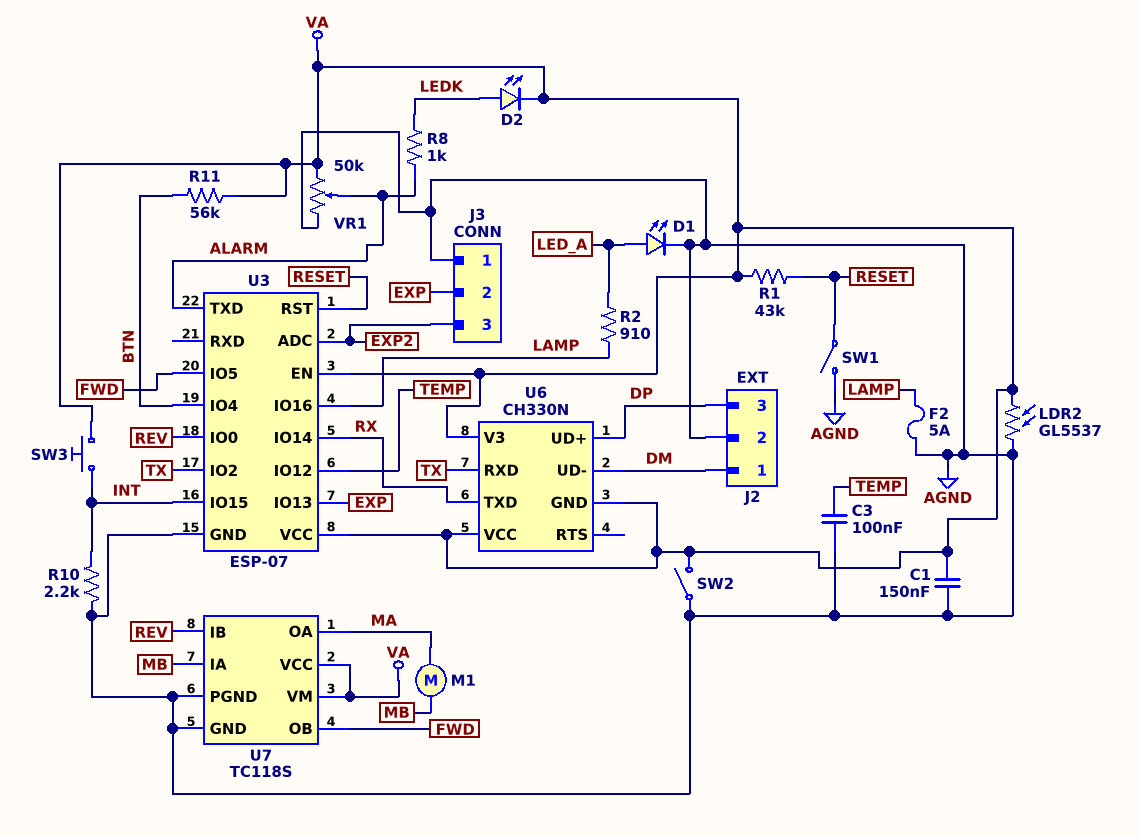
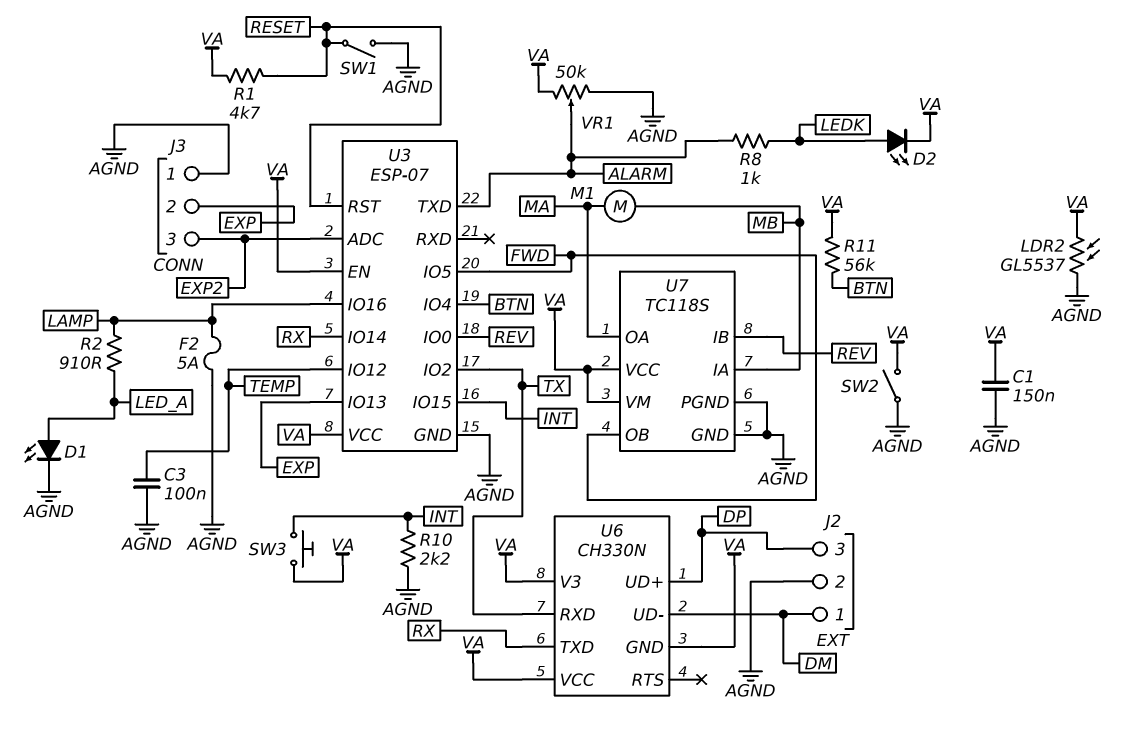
R1: 43k (RESET, VA) -> 4.7k (RESET, VA)

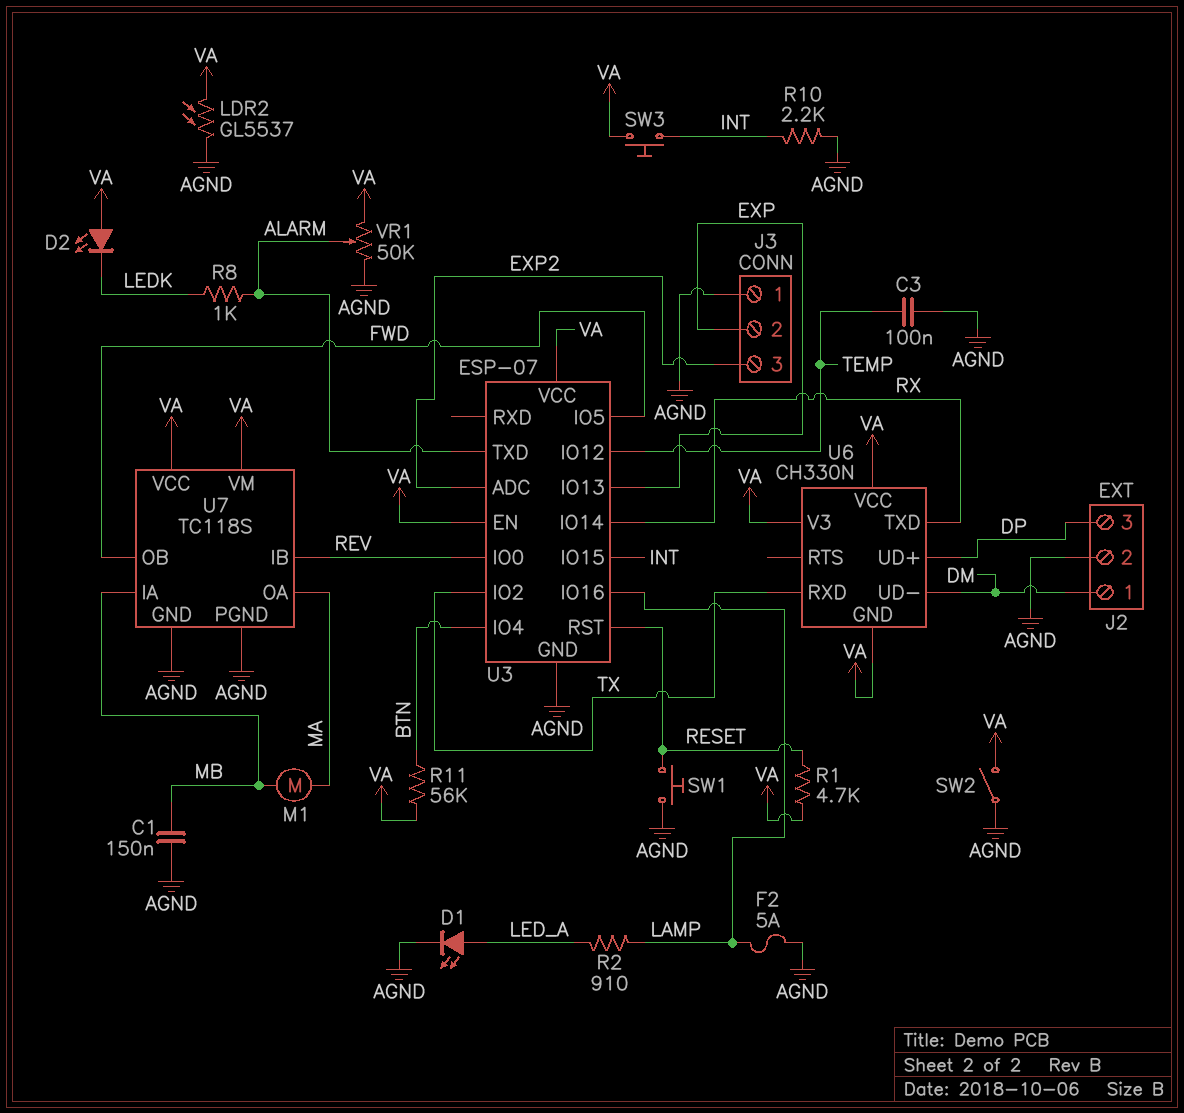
C1: 150nF (AGND, VA) -> 150nF (AGND, MB)
D2: LED (A LEDK, K VA) -> LED (A VA, K LEDK)
SW1: switch (AGND, RESET) -> button (AGND, RESET)

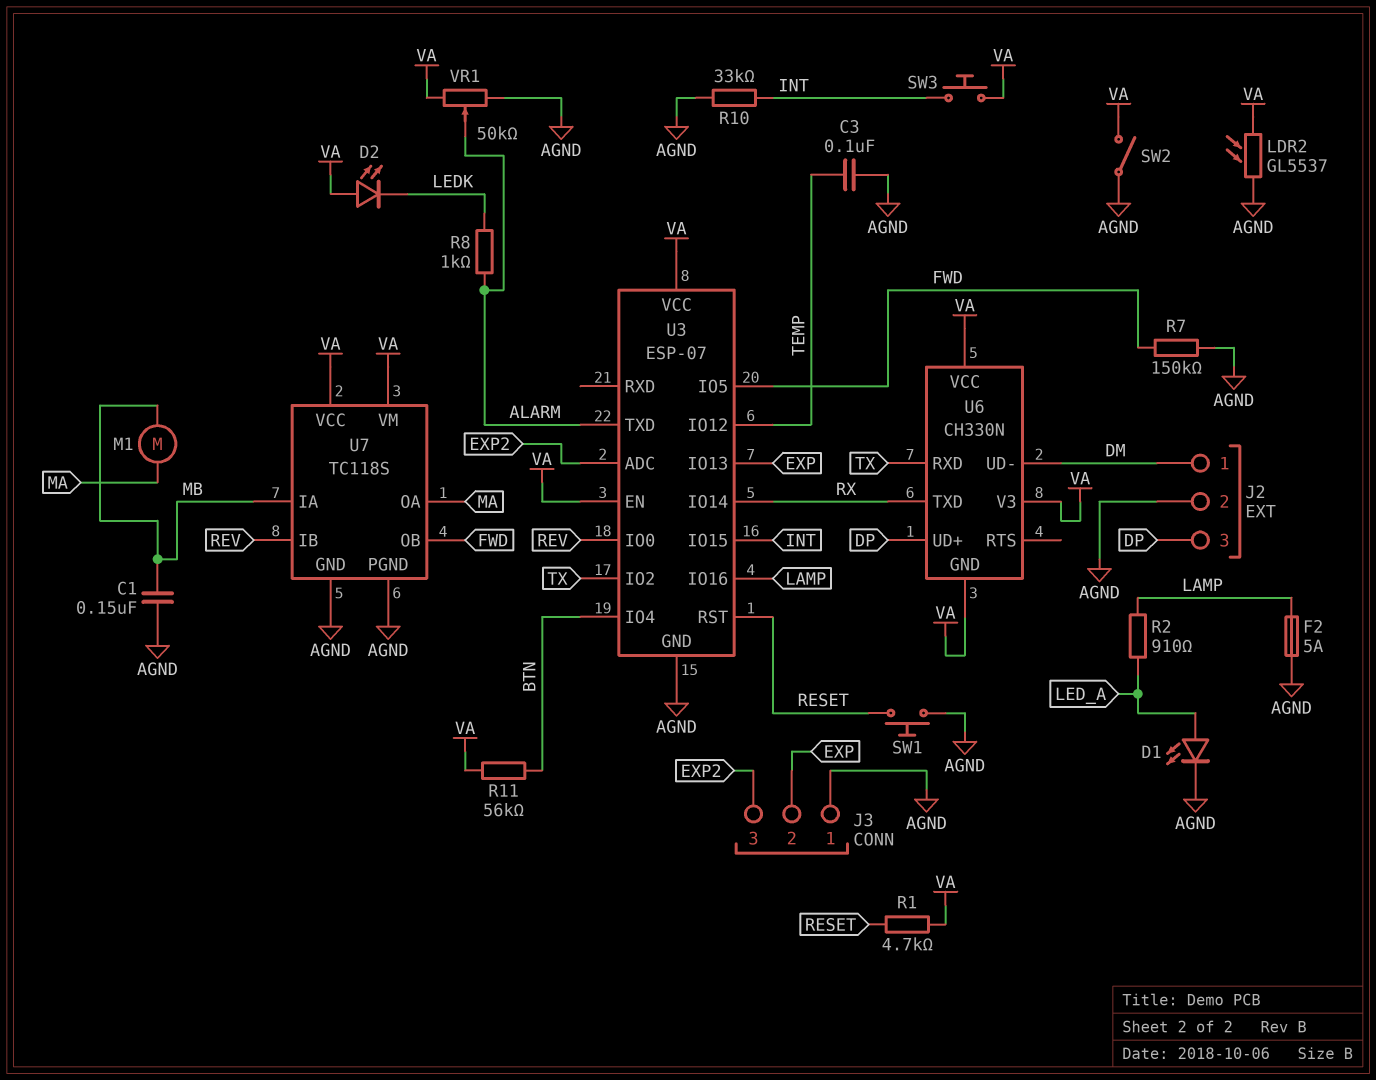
R7: none -> 150k (AGND, FWD)
R10: 2.2k (AGND, INT) -> 33k (AGND, INT)

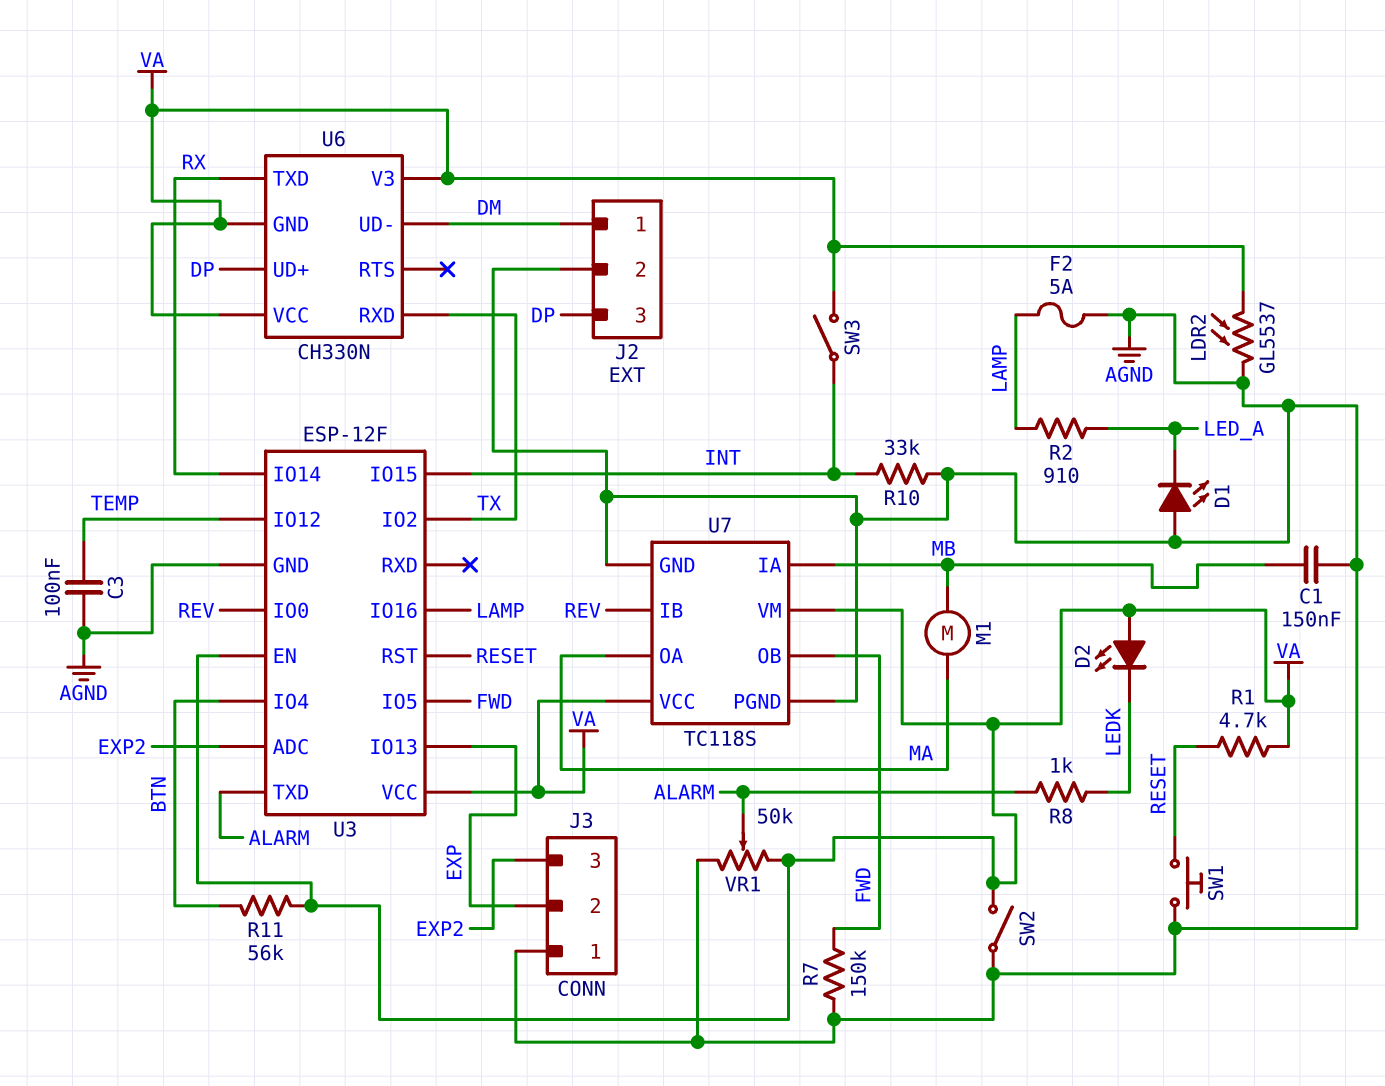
D1: LED (A LED_A, K AGND) -> LED (A AGND, K LED_A)
SW3: button (INT, VA) -> switch (INT, VA)
U3: ESP-07 -> ESP-12F

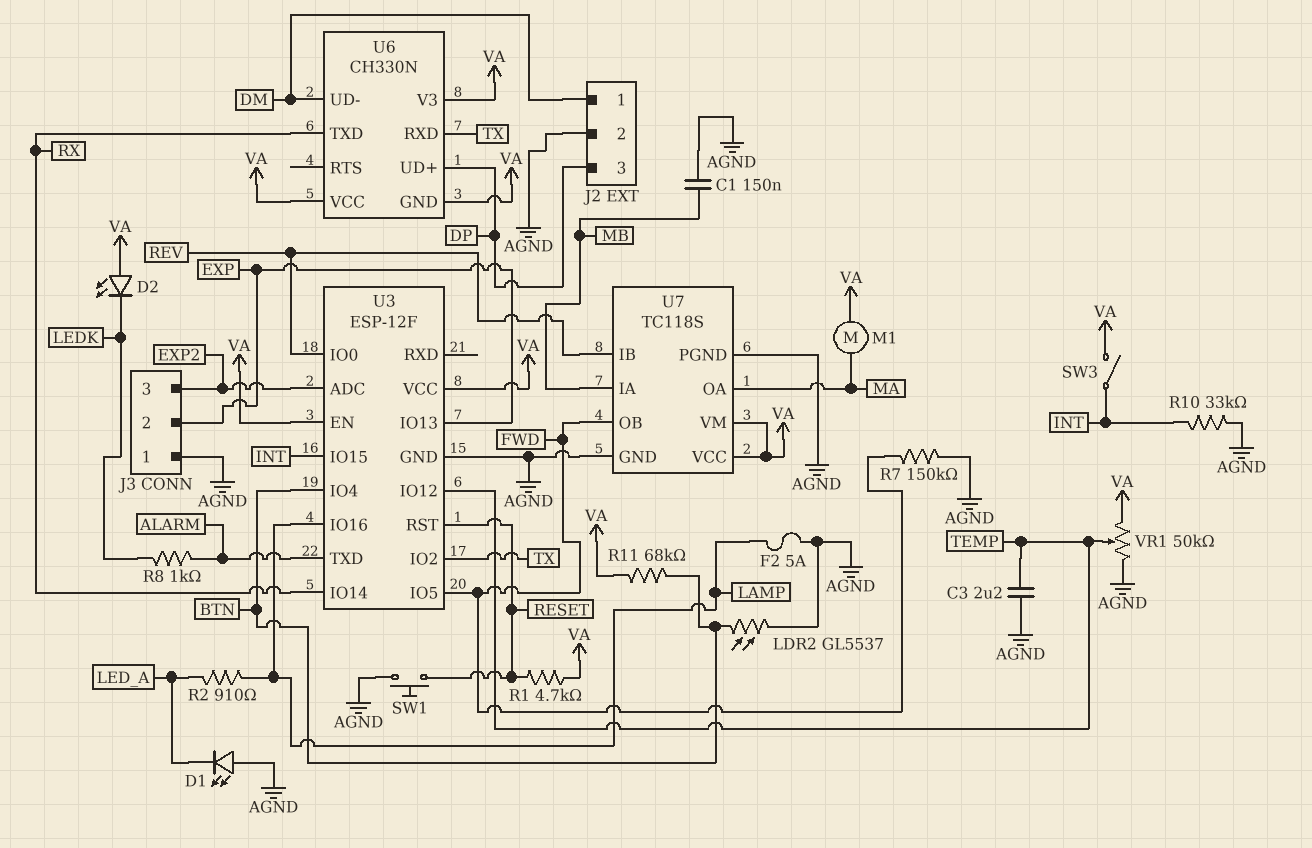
C3: 100nF (AGND, TEMP) -> 2.2uF (AGND, TEMP)
LDR2: GL5537 (AGND, VA) -> GL5537 (AGND, BTN)
M1: motor (MA, MB) -> motor (MA, VA)
R11: 56k (BTN, VA) -> 68k (BTN, VA)
SW2: switch (AGND, VA) -> none
VR1: 50k (AGND, VA, wiper ALARM) -> 50k (AGND, VA, wiper TEMP)

